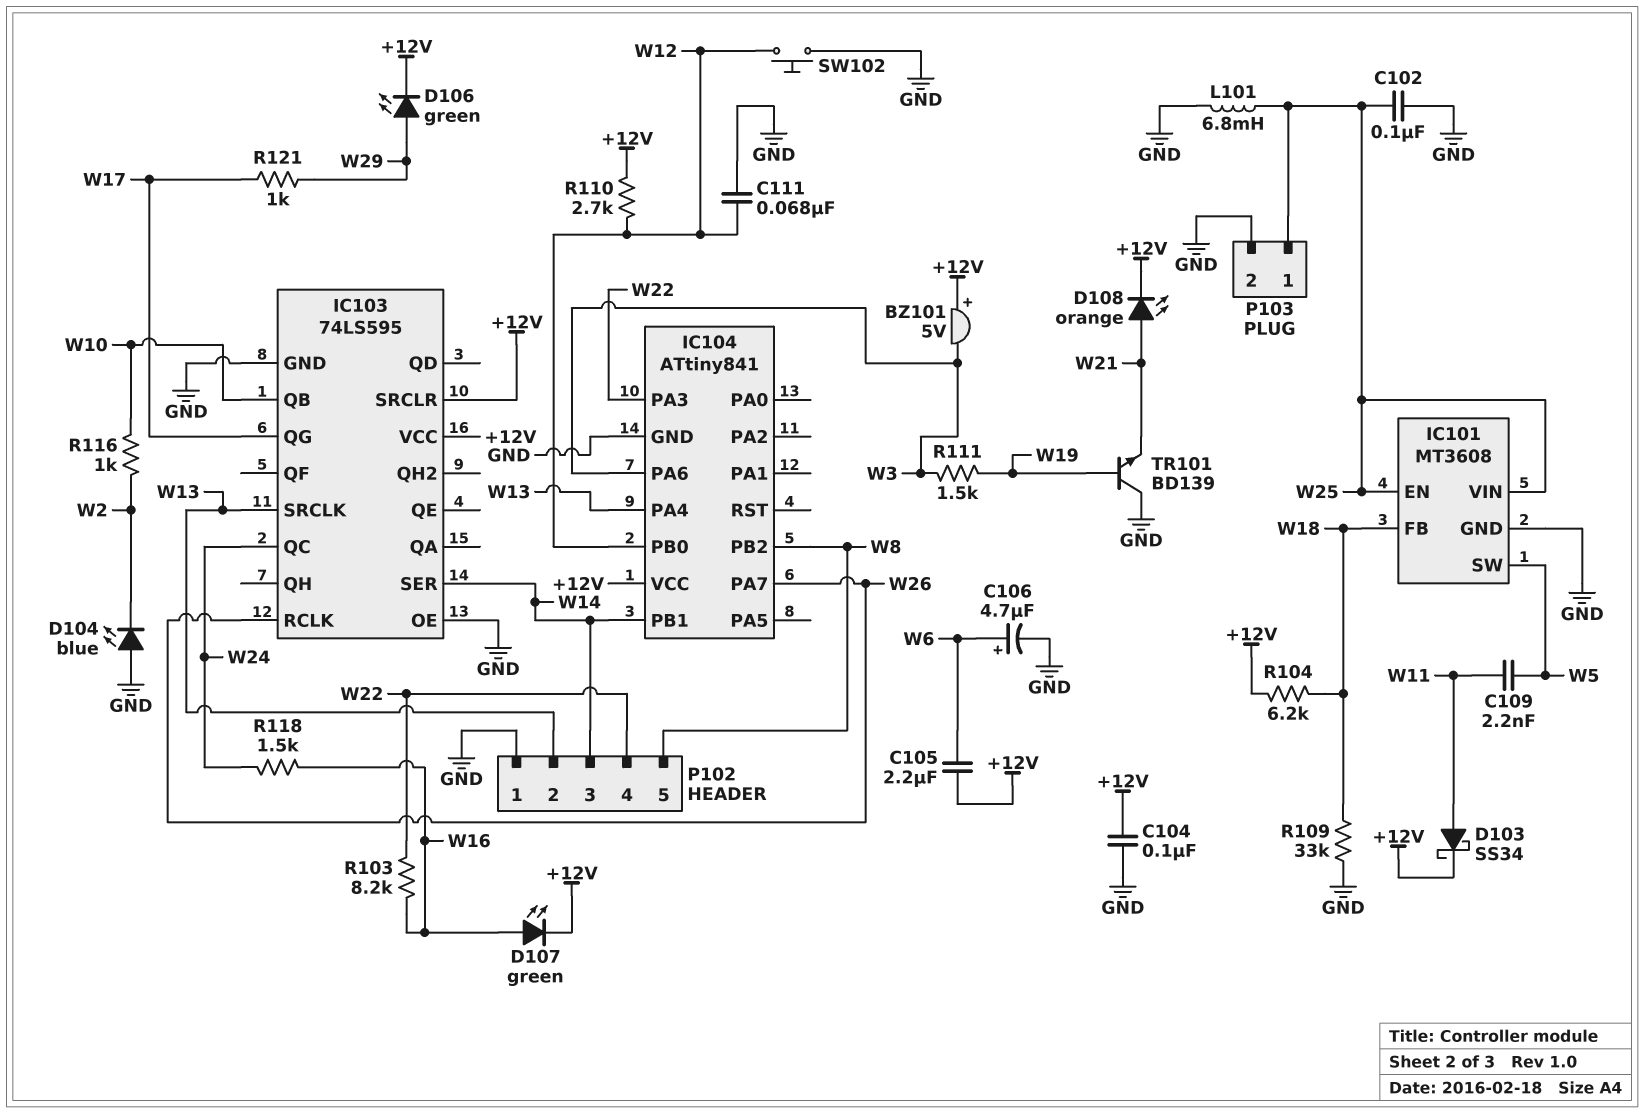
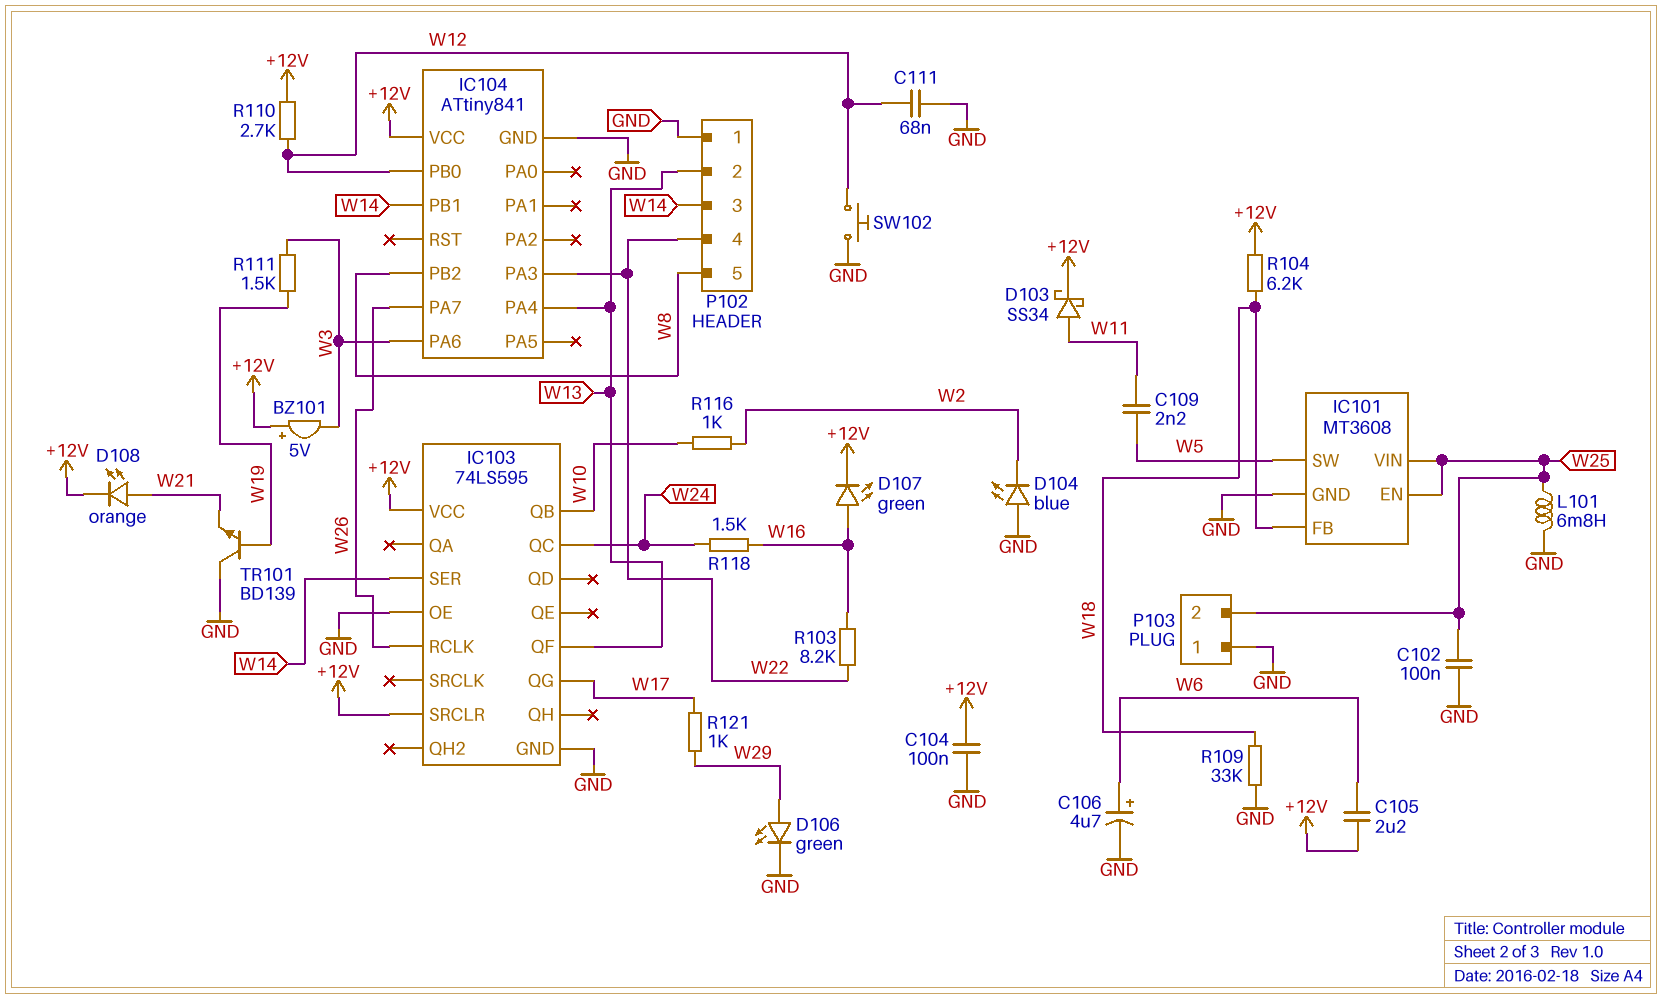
D106: LED green (A W29, K +12V) -> LED green (A W29, K GND)
IC103 pin QF: none -> W13
IC103 pin SRCLK: W13 -> none
P103 pin 1: W25 -> GND
P103 pin 2: GND -> W25

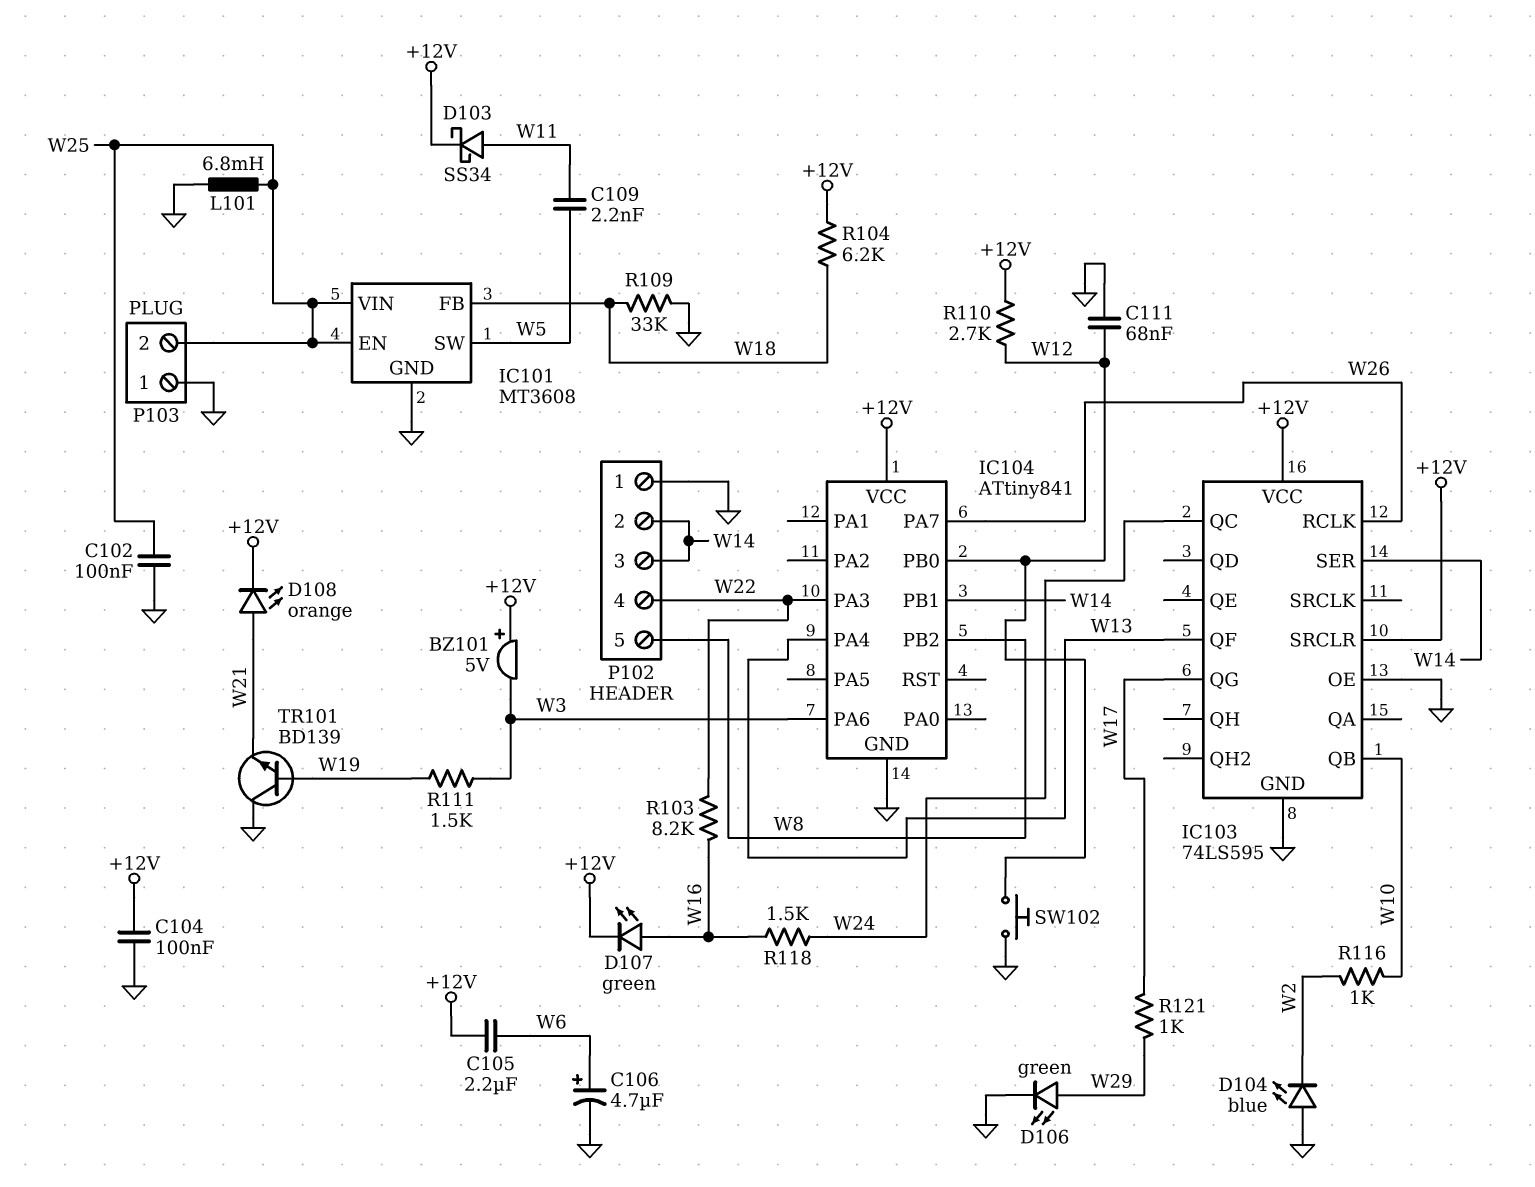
P102 pin 2: W13 -> W14

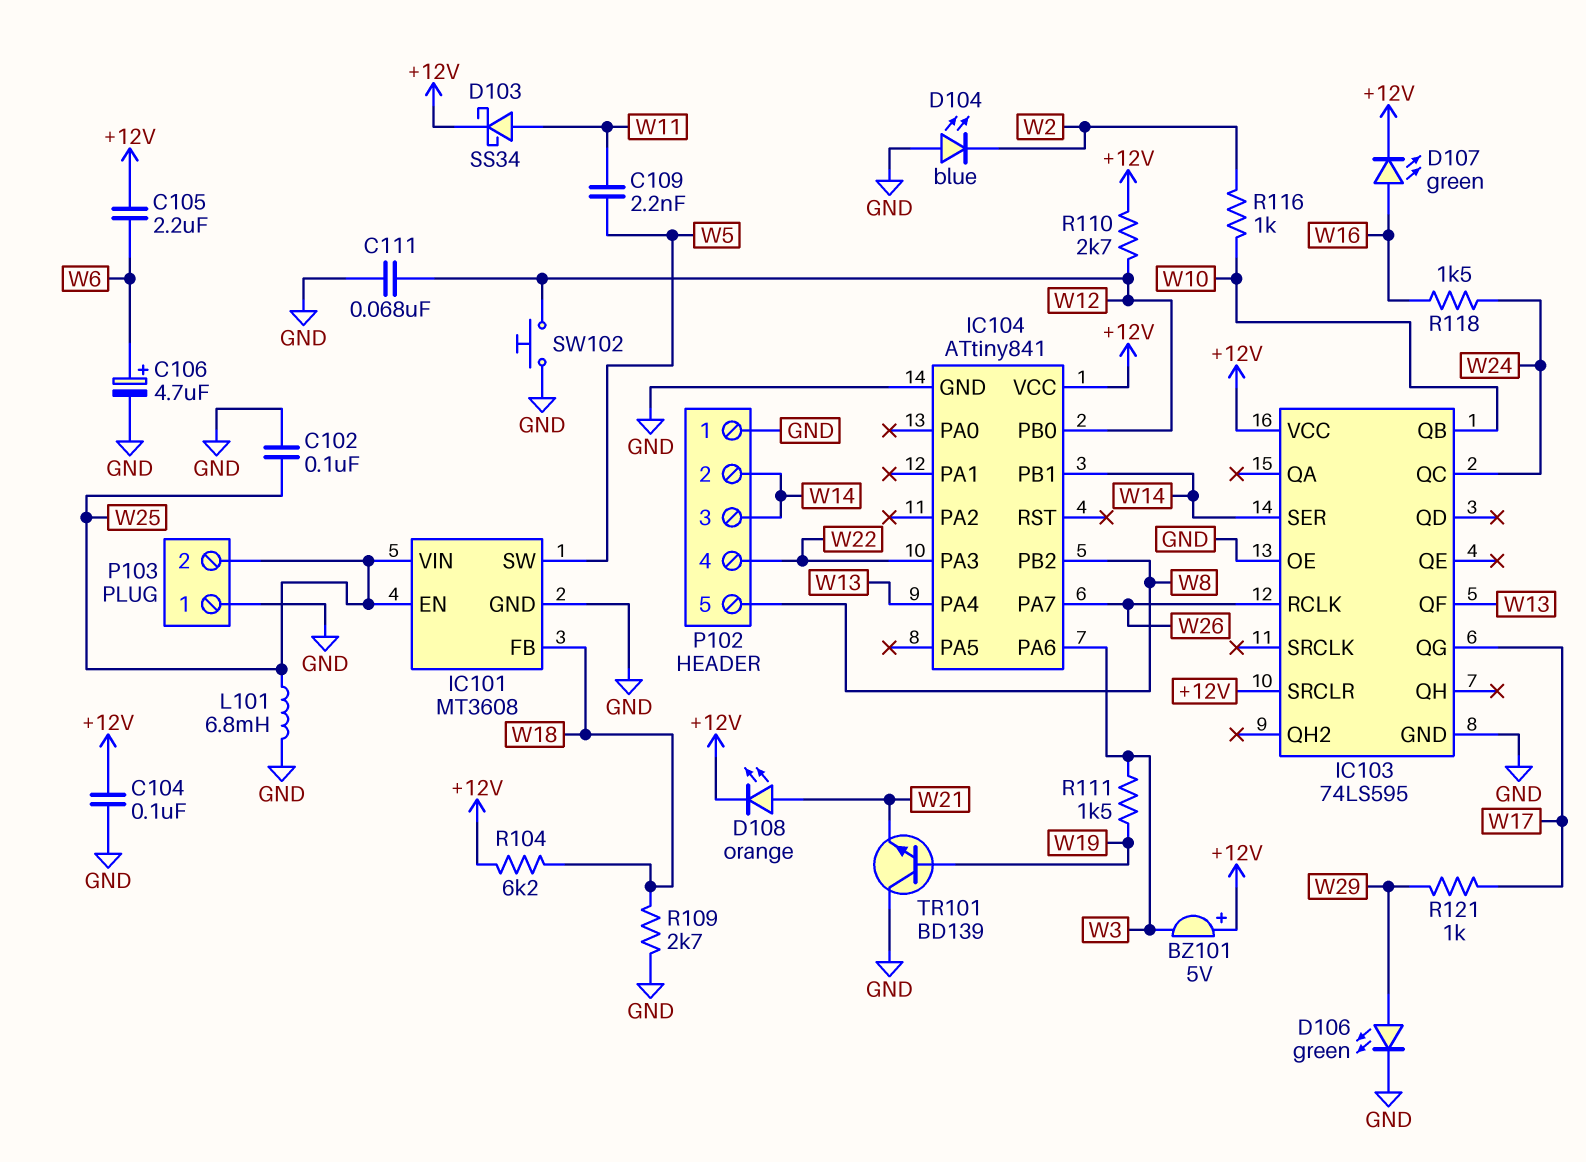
R103: 8.2k (W16, W22) -> none
R109: 33k (GND, W18) -> 2.7k (GND, W18)

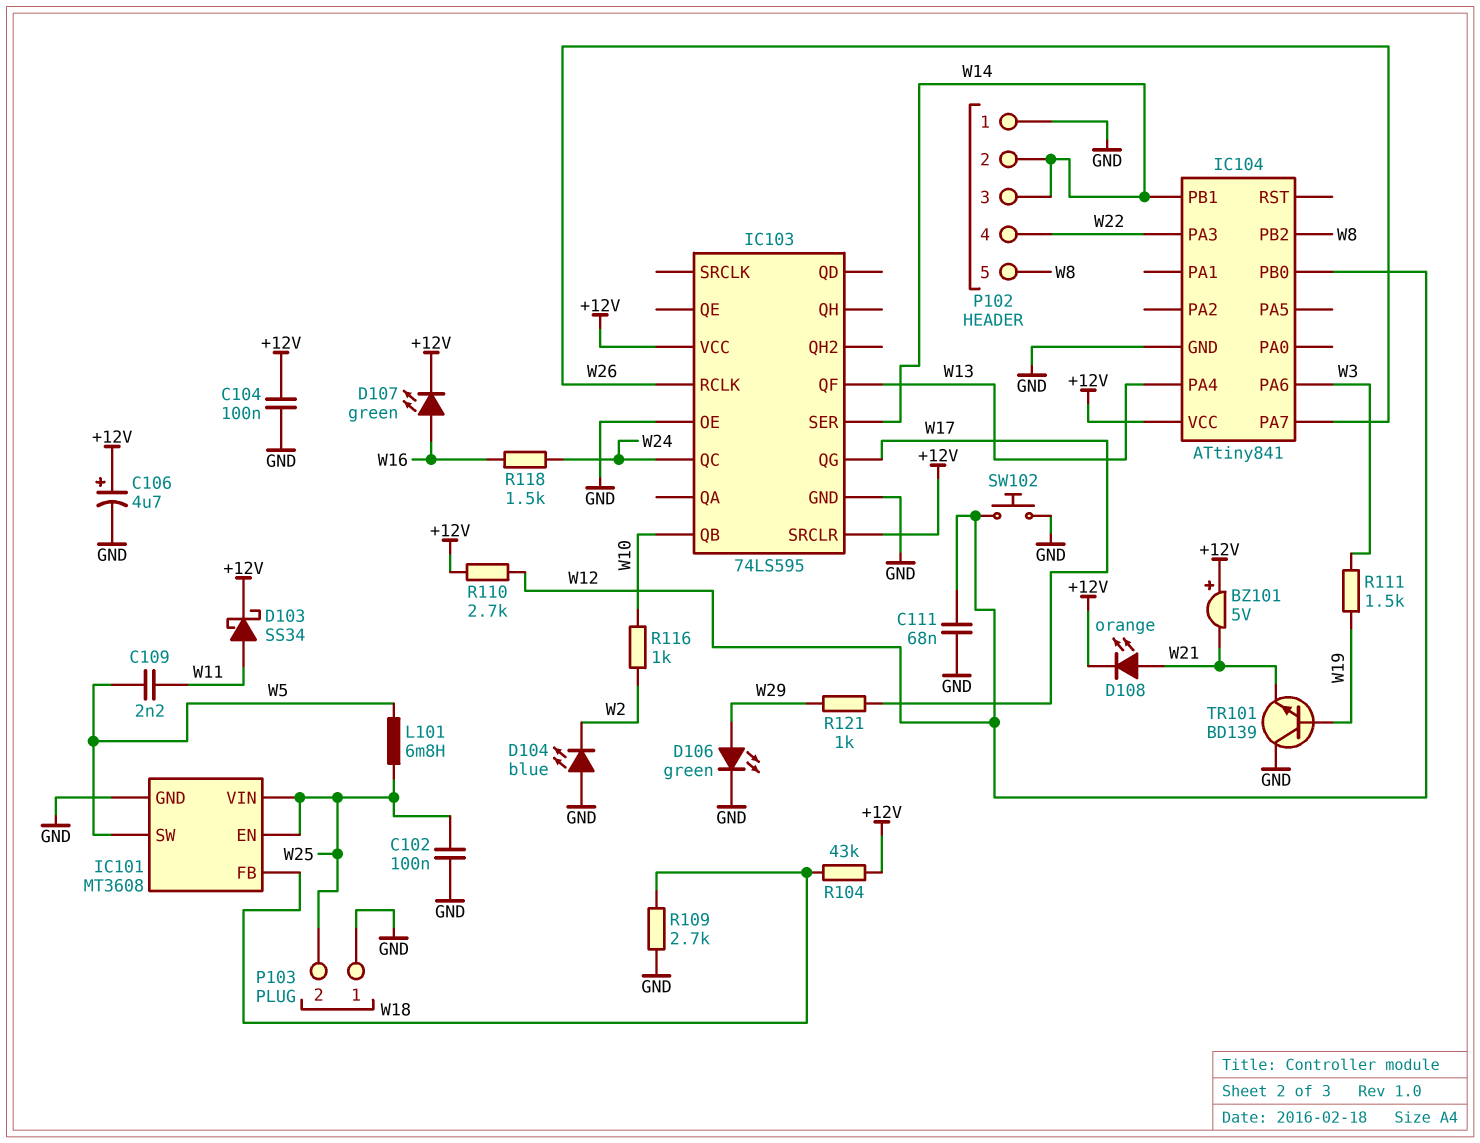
BZ101: buzzer 5V (plus +12V, minus W3) -> buzzer 5V (plus +12V, minus W21)
C105: 2.2uF (+12V, W6) -> none
C106: 4.7uF (plus W6, minus GND) -> 4.7uF (plus +12V, minus GND)
L101: 6.8mH (GND, W25) -> 6.8mH (W5, W25)
R104: 6.2k (+12V, W18) -> 43k (+12V, W18)

